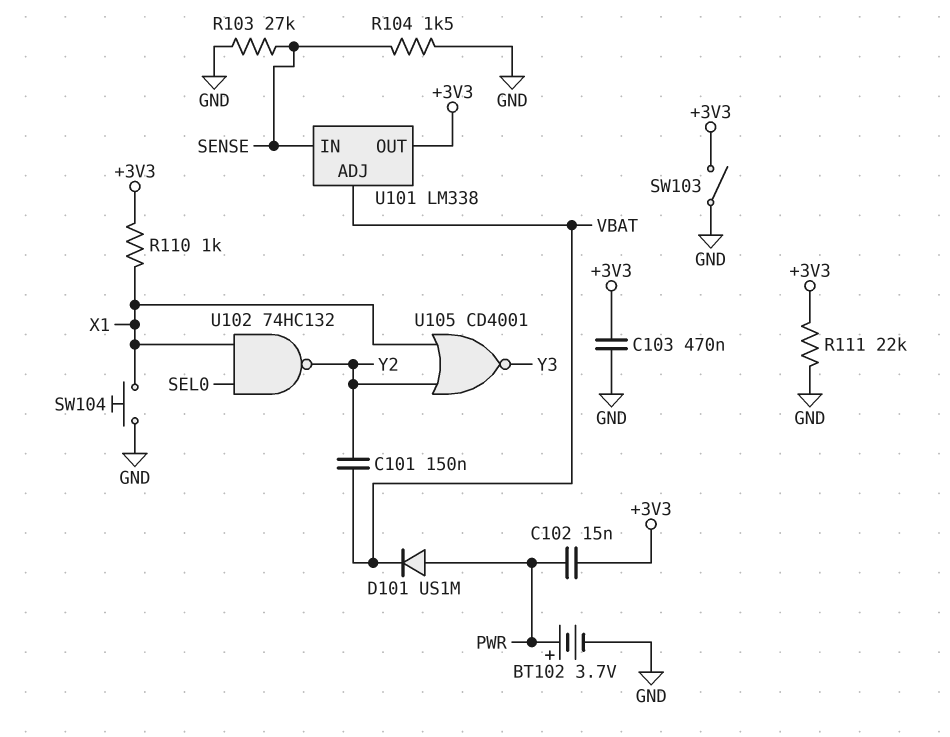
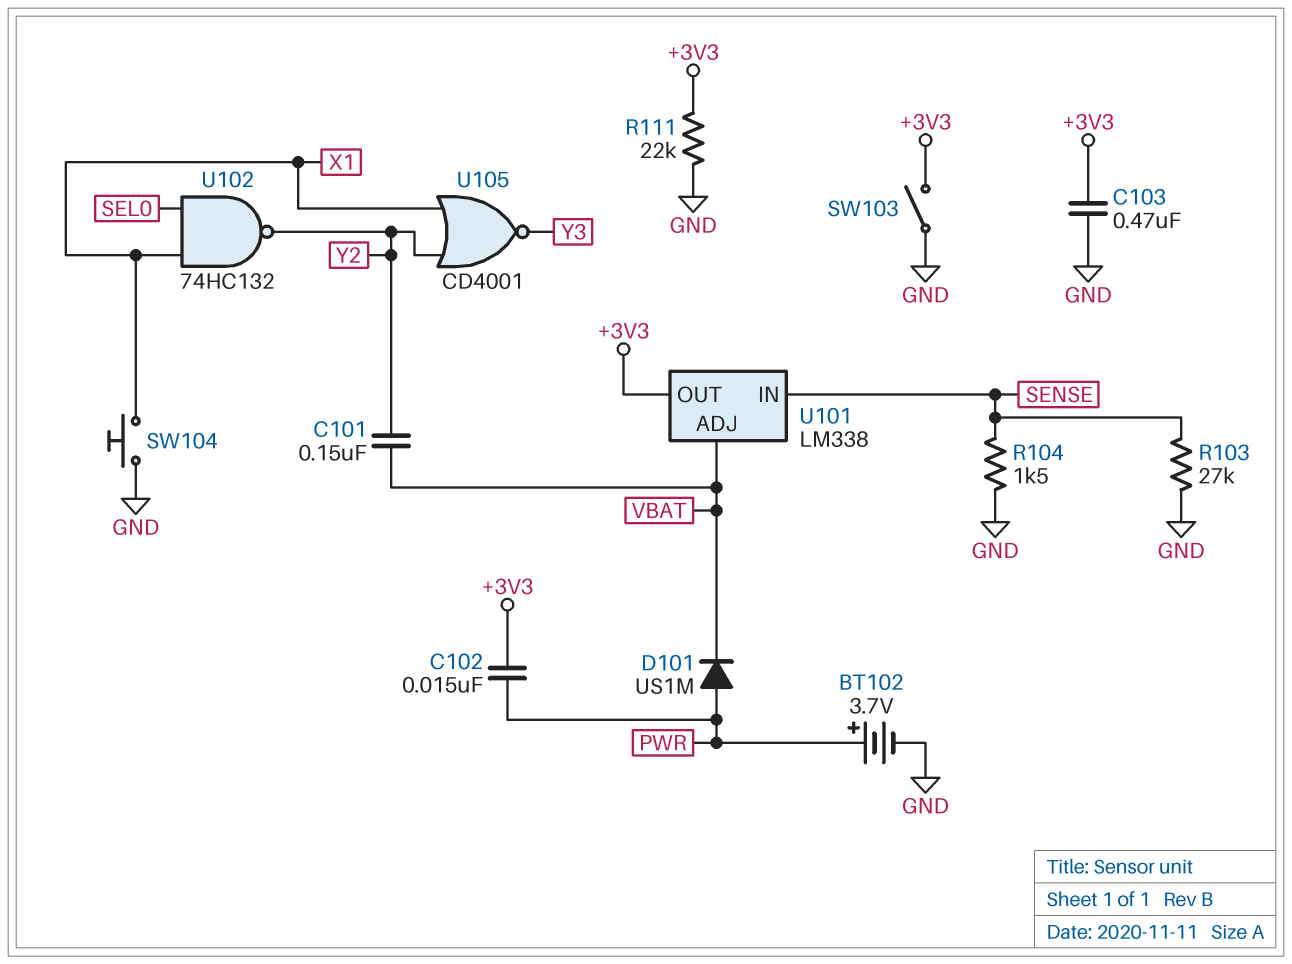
R110: 1k (+3V3, X1) -> none

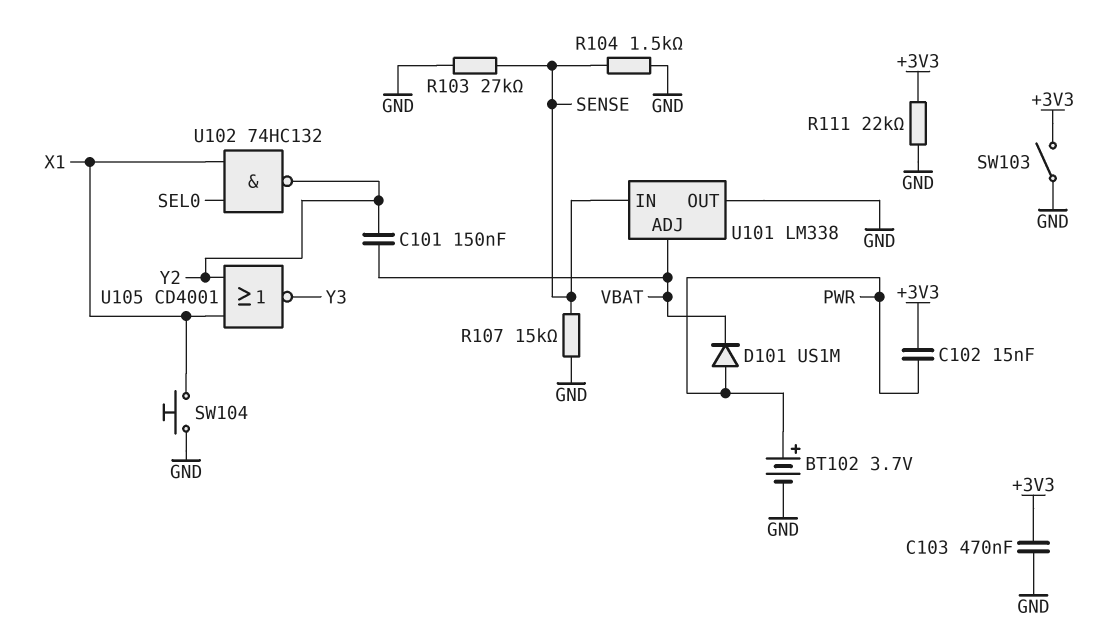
R107: none -> 15k (GND, SENSE)
U101 pin OUT: +3V3 -> GND

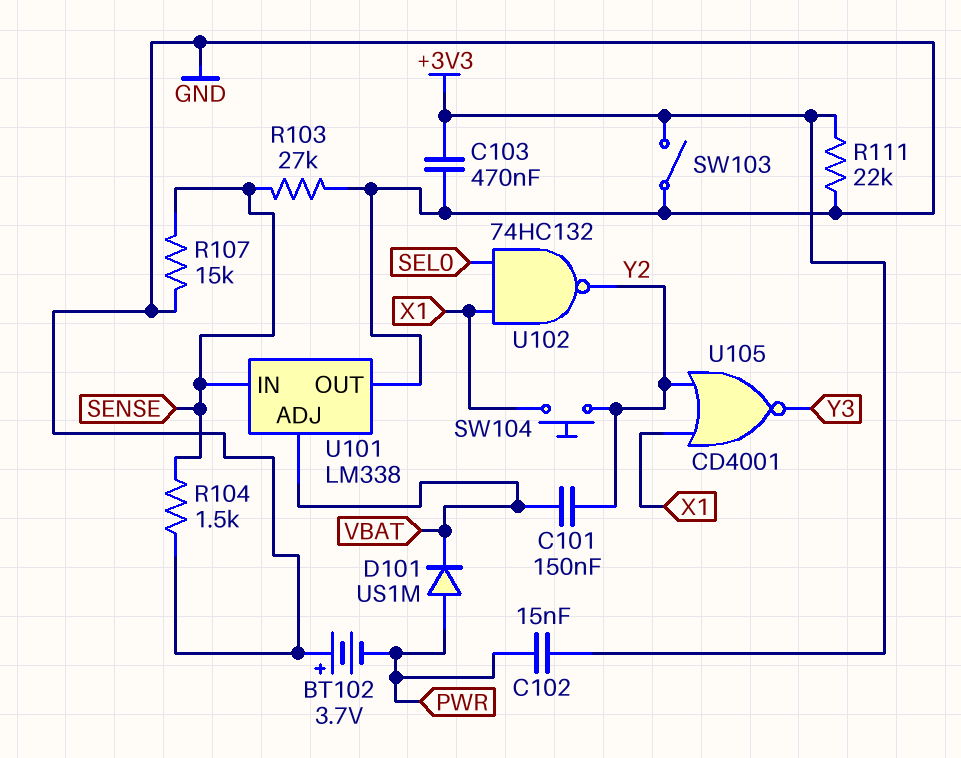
BT102: 3.7V (plus PWR, minus GND) -> 3.7V (plus GND, minus PWR)
SW104: button (GND, X1) -> button (X1, Y2)

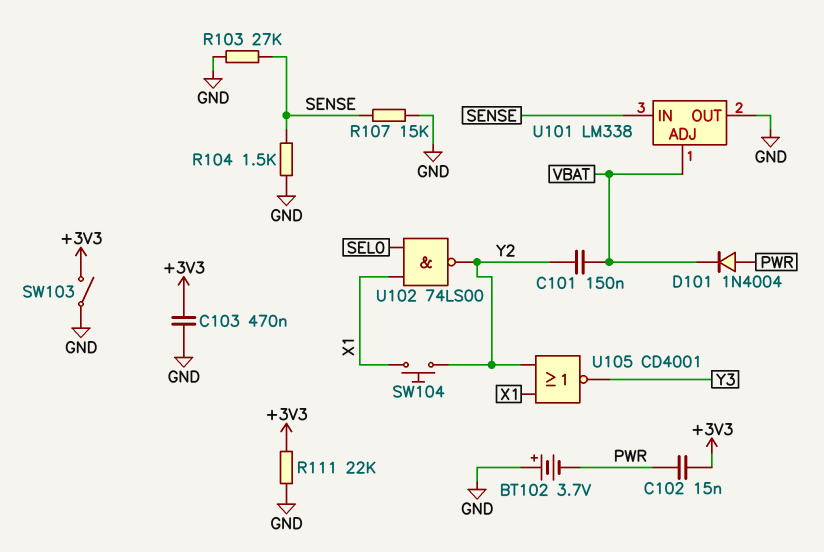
D101: diode US1M (A PWR, K VBAT) -> diode 1N4004 (A PWR, K VBAT)
U102: NAND 74HC132 (in SEL0, in X1, out Y2) -> NAND 74LS00 (in SEL0, in X1, out Y2)

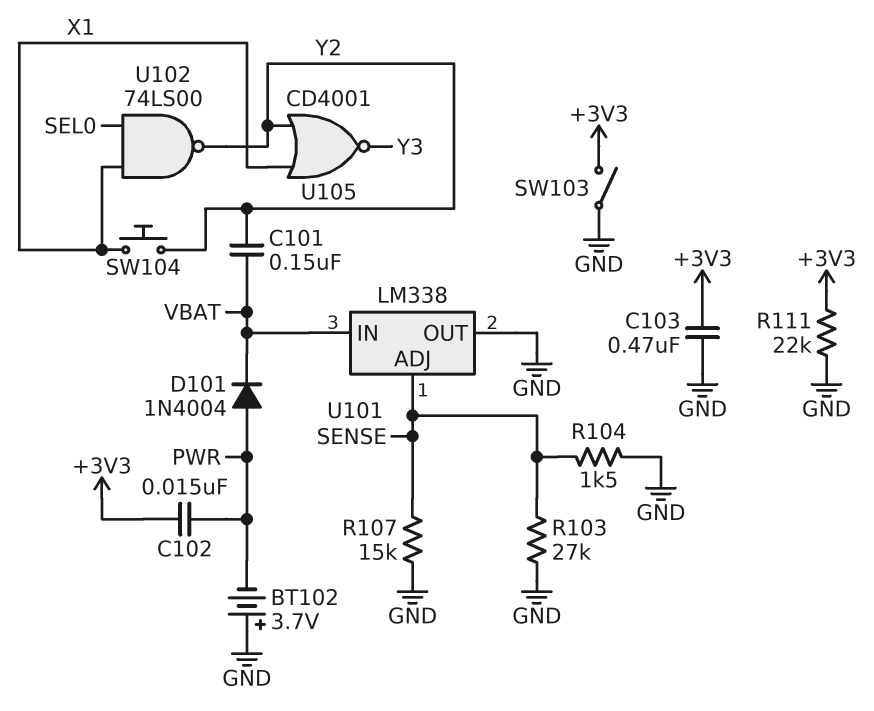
U101 pin ADJ: VBAT -> SENSE
U101 pin IN: SENSE -> VBAT

